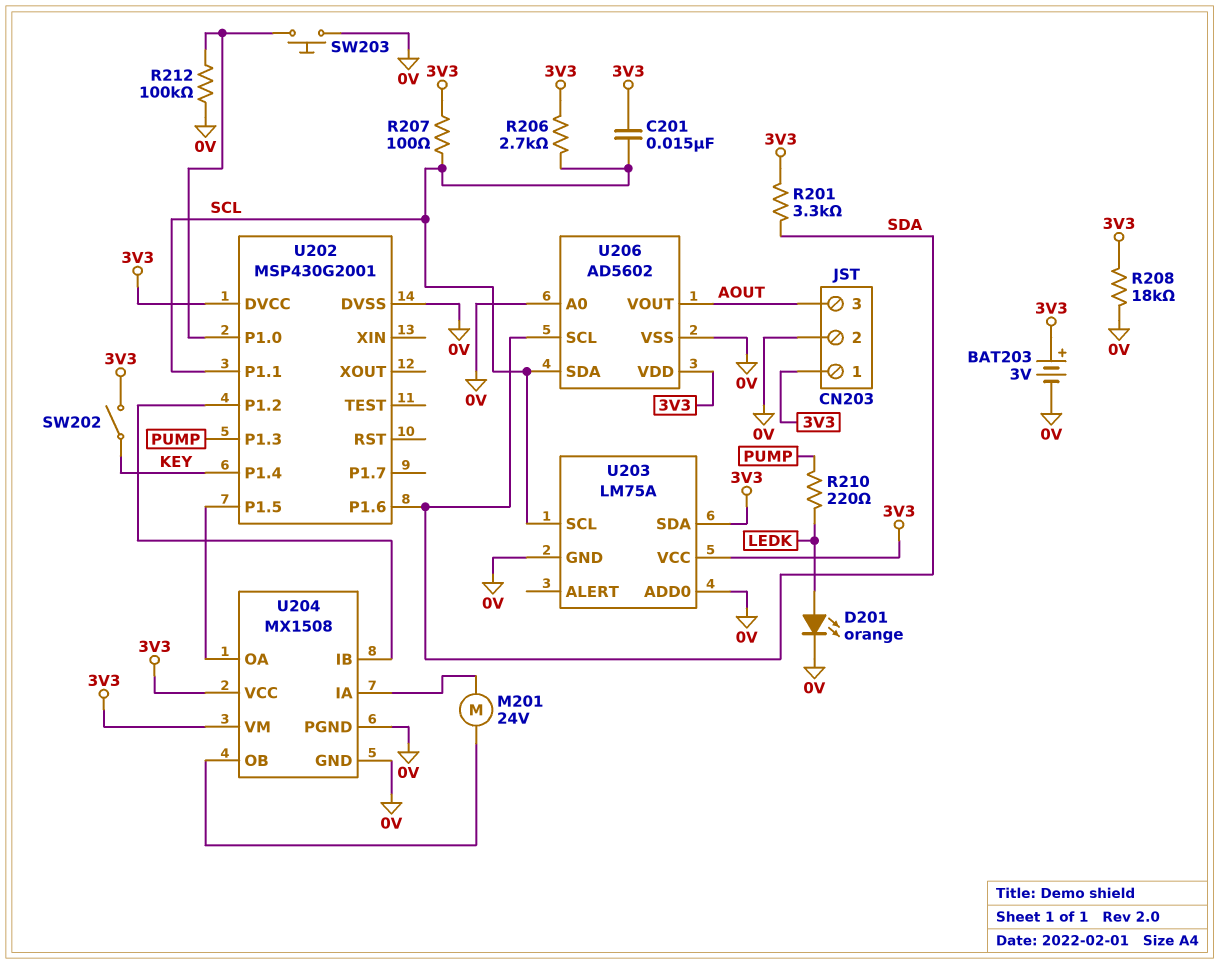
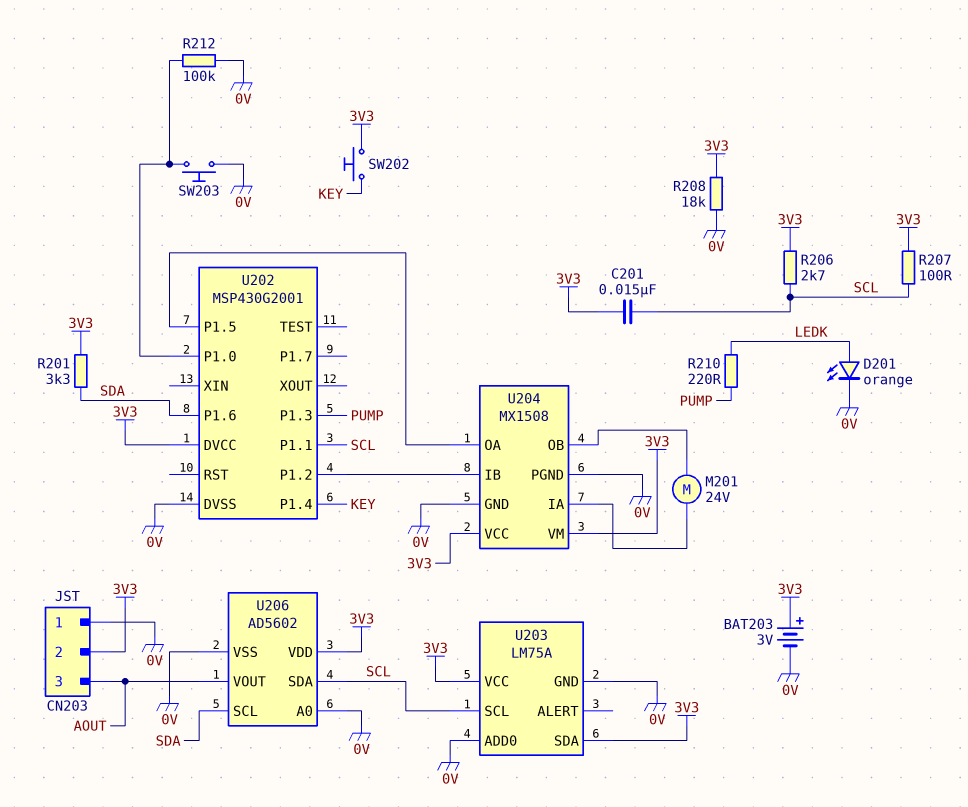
CN203 pin 1: 3V3 -> 0V
CN203 pin 2: 0V -> 3V3
SW202: switch (3V3, KEY) -> button (3V3, KEY)

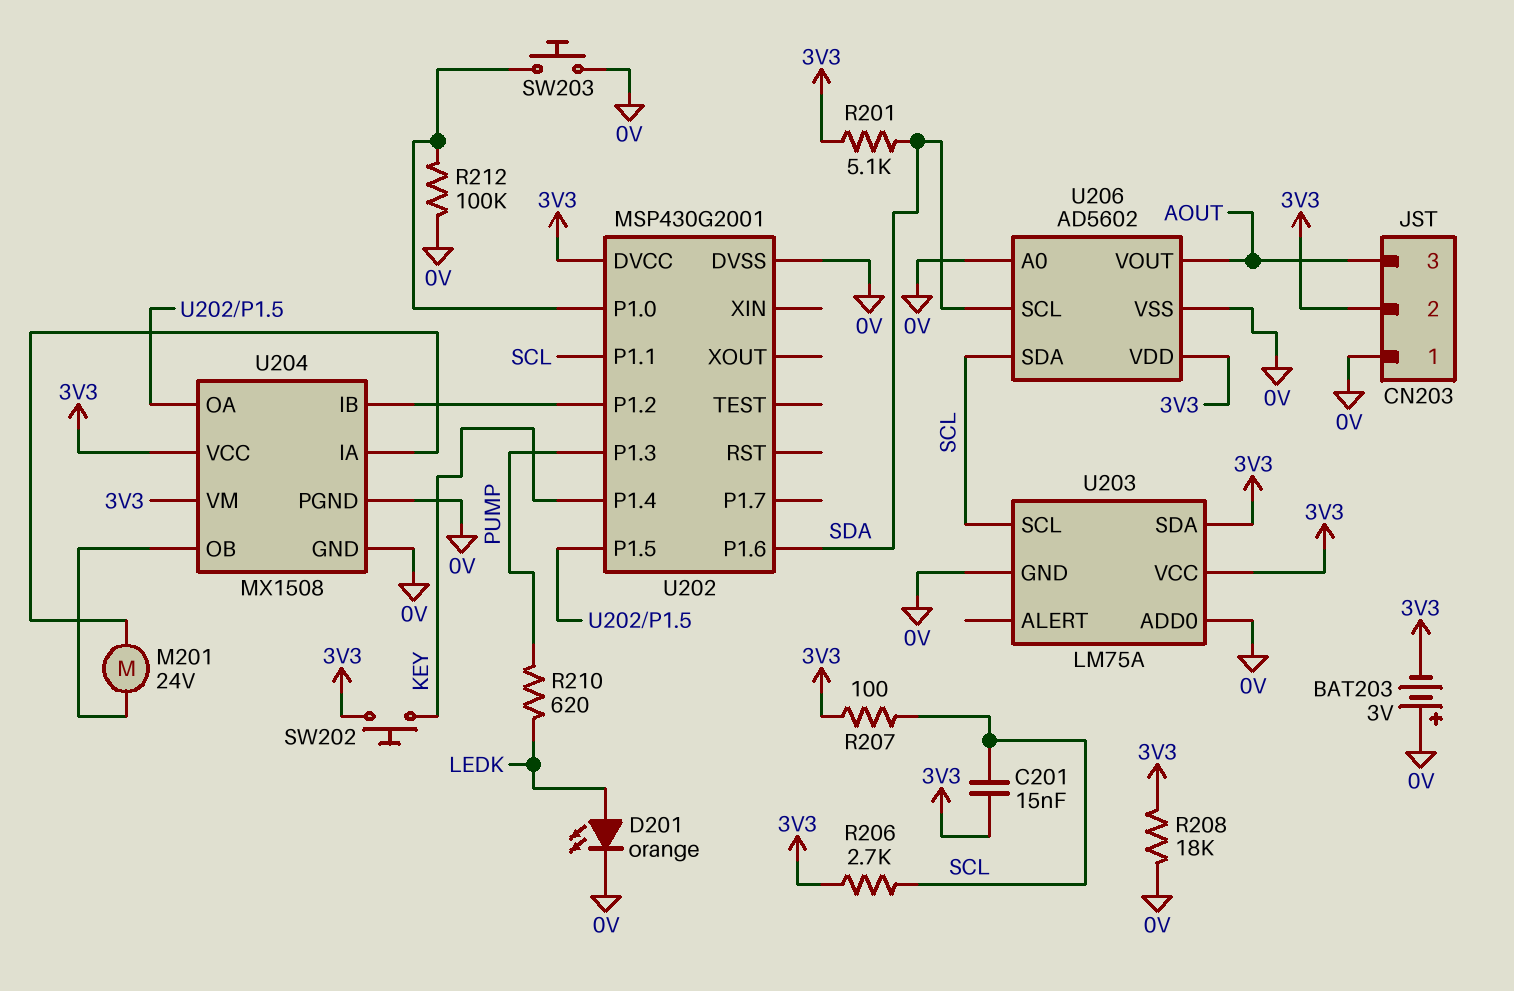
BAT203: 3V (plus 3V3, minus 0V) -> 3V (plus 0V, minus 3V3)
R201: 3.3k (3V3, SDA) -> 5.1k (3V3, SDA)
R210: 220 (LEDK, PUMP) -> 620 (LEDK, PUMP)

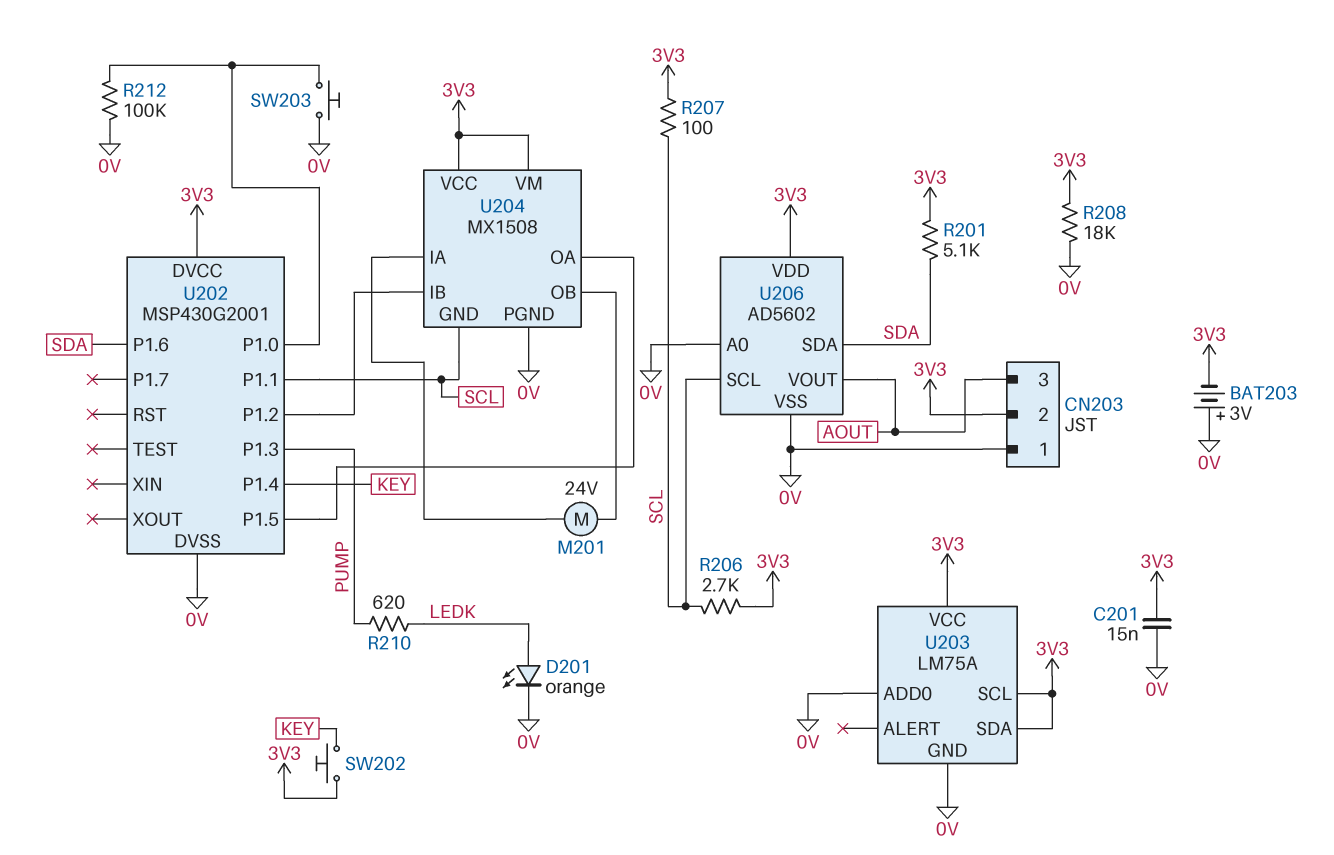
C201: 15nF (3V3, SCL) -> 15nF (0V, 3V3)
U203 pin SCL: SCL -> 3V3
U204 pin GND: 0V -> SCL
U206 pin SCL: SDA -> SCL
U206 pin SDA: SCL -> SDA

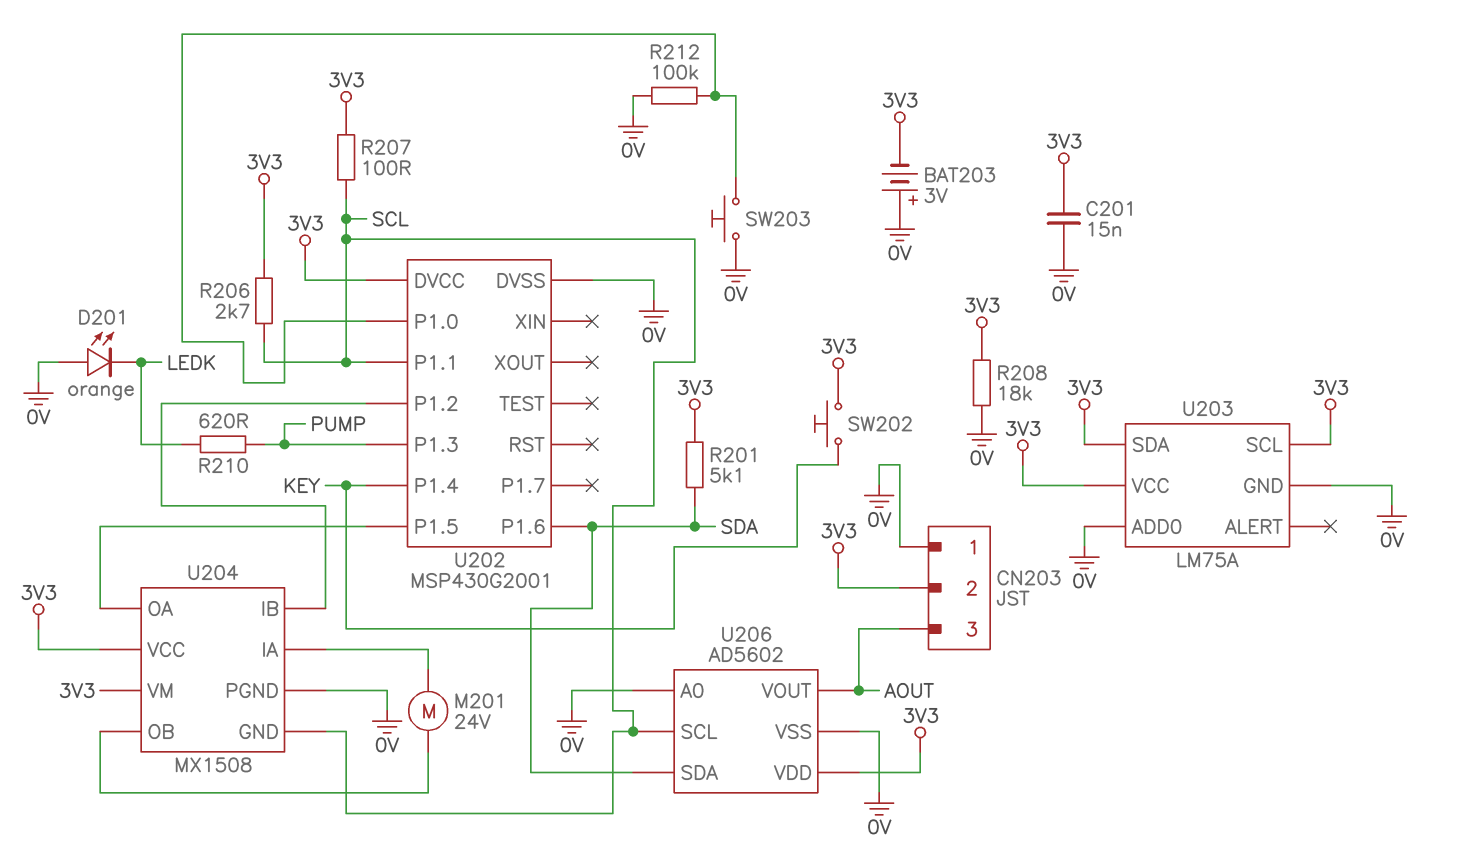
D201: LED orange (A LEDK, K 0V) -> LED orange (A 0V, K LEDK)

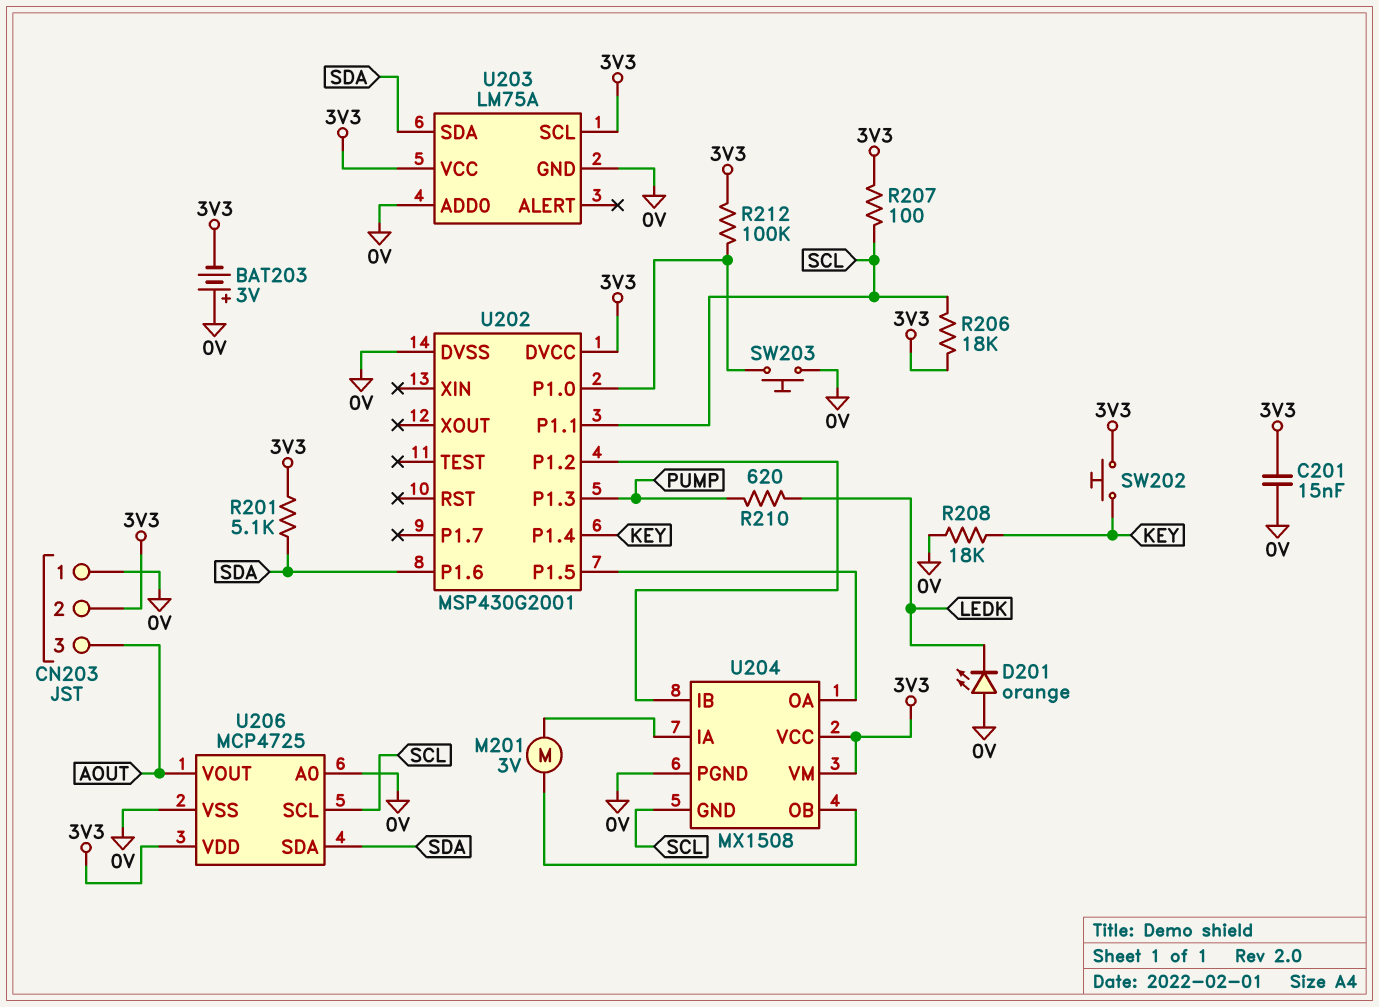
M201: motor 24V (U204/IA, U204/OB) -> motor 3V (U204/IA, U204/OB)
R206: 2.7k (3V3, SCL) -> 18k (3V3, SCL)
R208: 18k (0V, 3V3) -> 18k (0V, KEY)
R212: 100k (0V, U202/P1.0) -> 100k (3V3, U202/P1.0)
U203 pin SDA: 3V3 -> SDA
U206: AD5602 -> MCP4725

